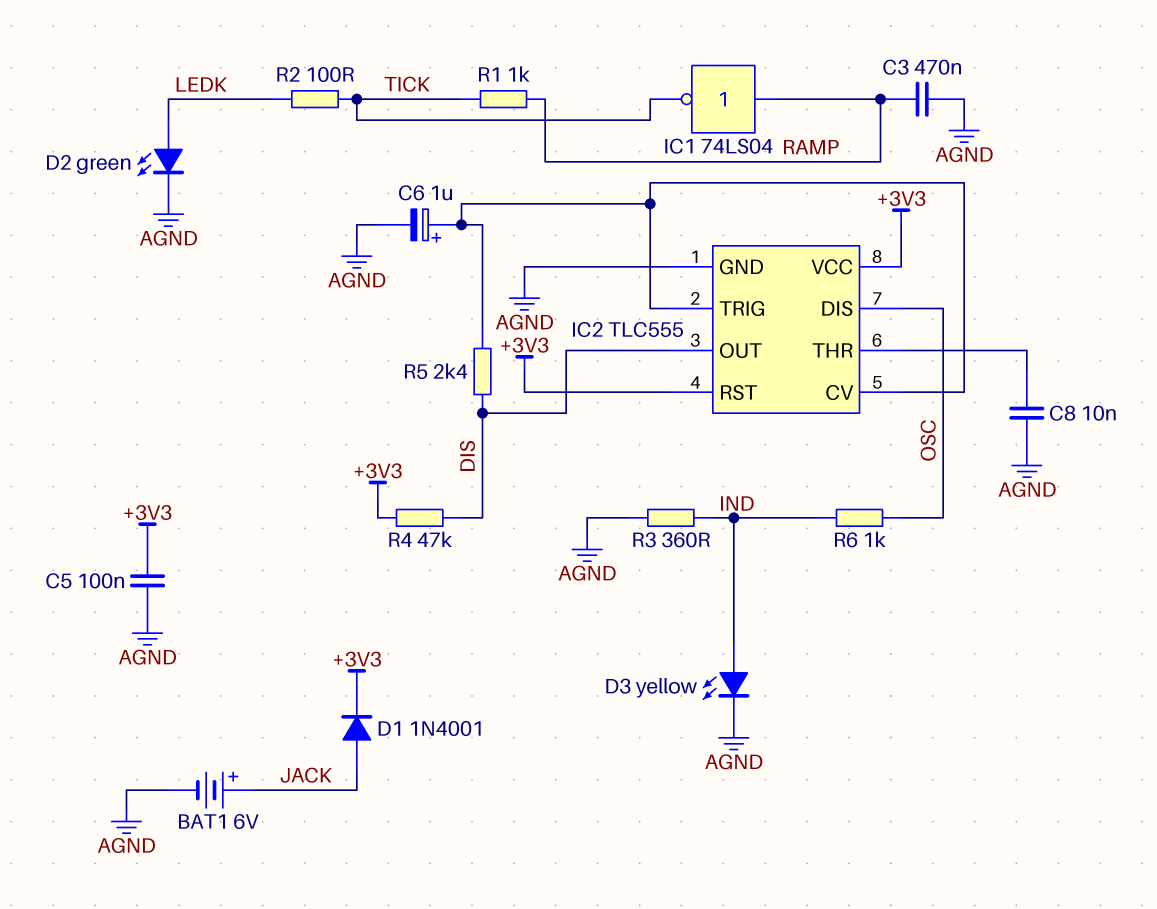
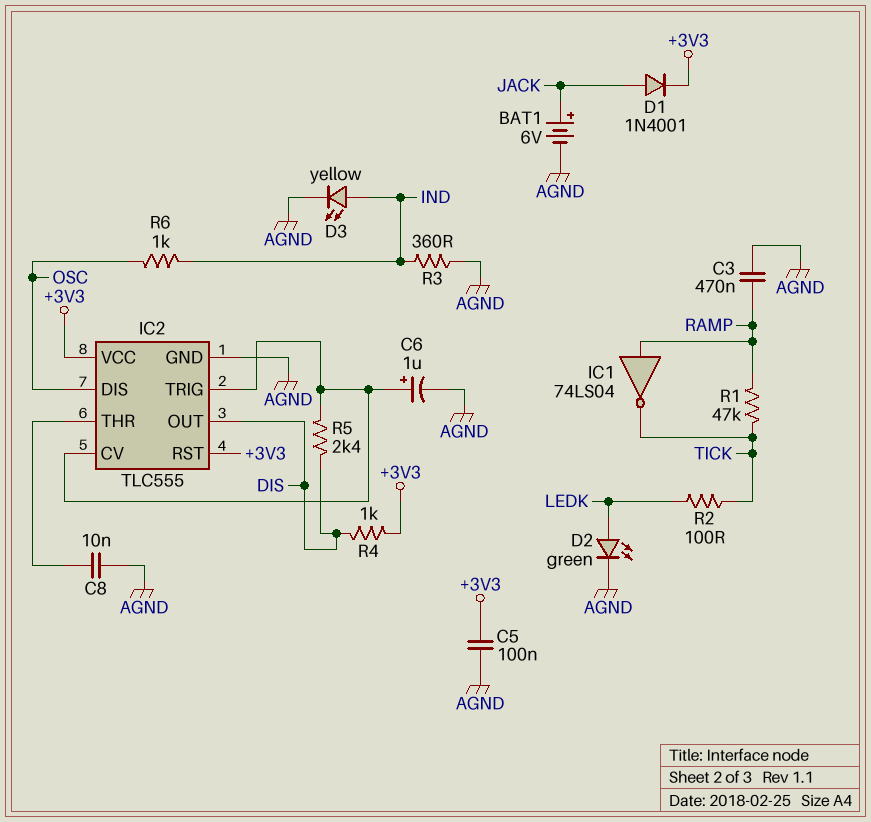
R1: 1k (RAMP, TICK) -> 47k (RAMP, TICK)
R4: 47k (+3V3, DIS) -> 1k (+3V3, DIS)

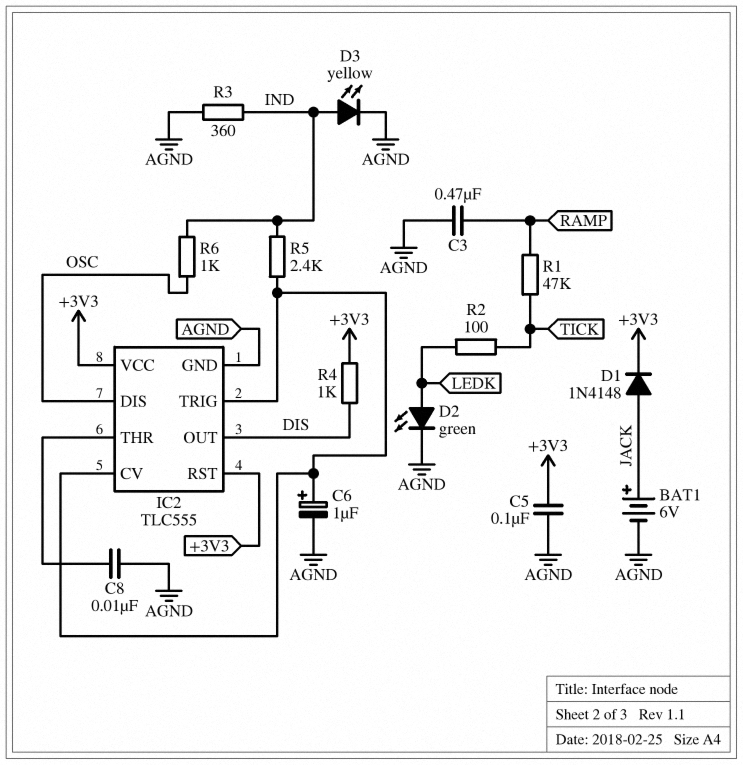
D1: diode 1N4001 (A JACK, K +3V3) -> diode 1N4148 (A JACK, K +3V3)
IC1: NOT 74LS04 (in RAMP, out TICK) -> none
R5: 2.4k (DIS, IC2/CV) -> 2.4k (IC2/CV, IND)

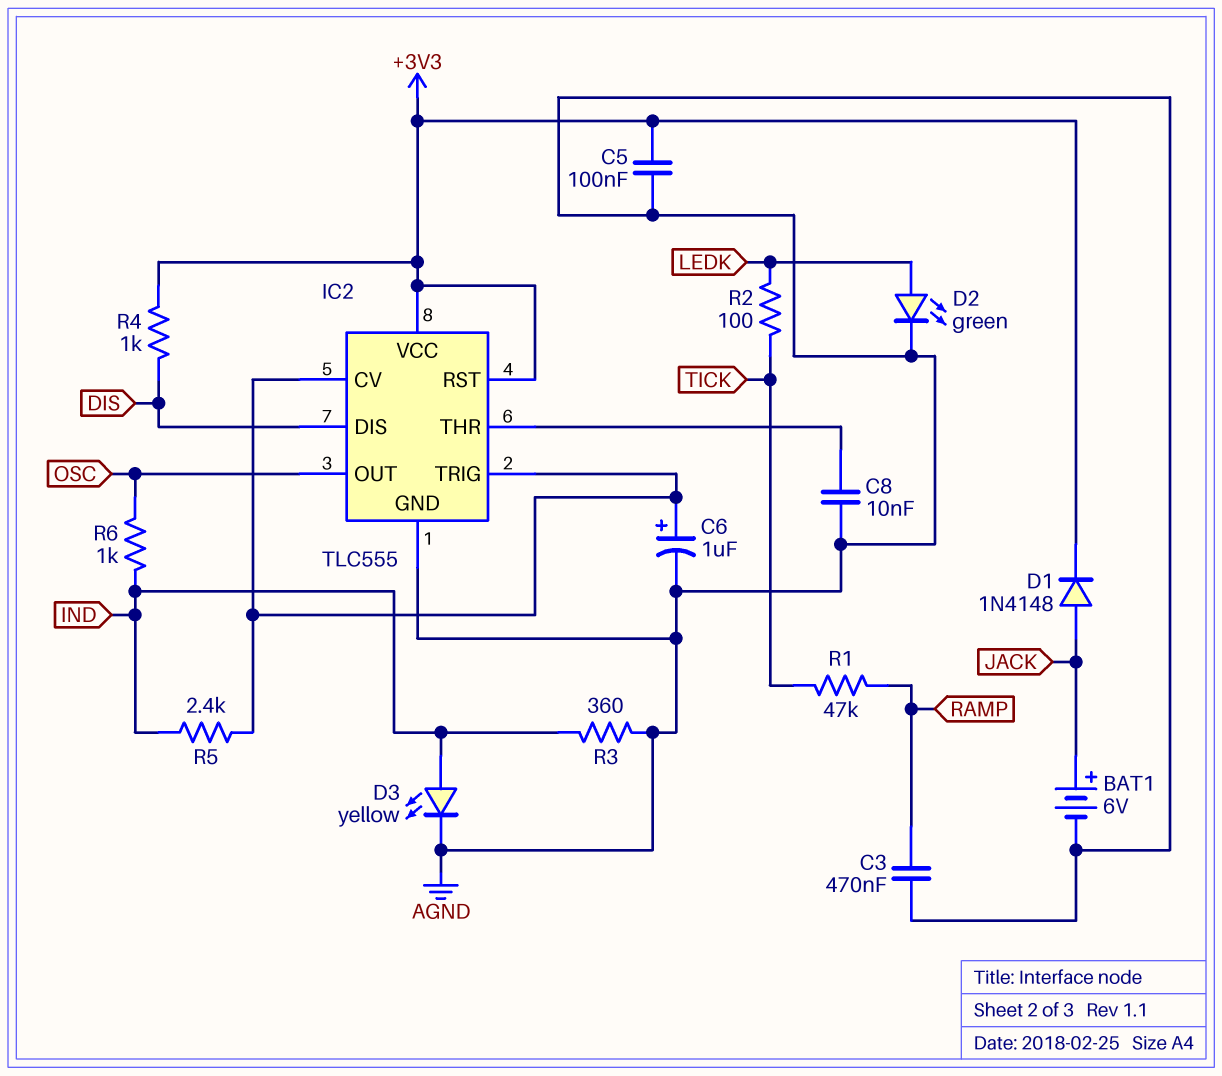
IC2 pin DIS: OSC -> DIS
IC2 pin OUT: DIS -> OSC

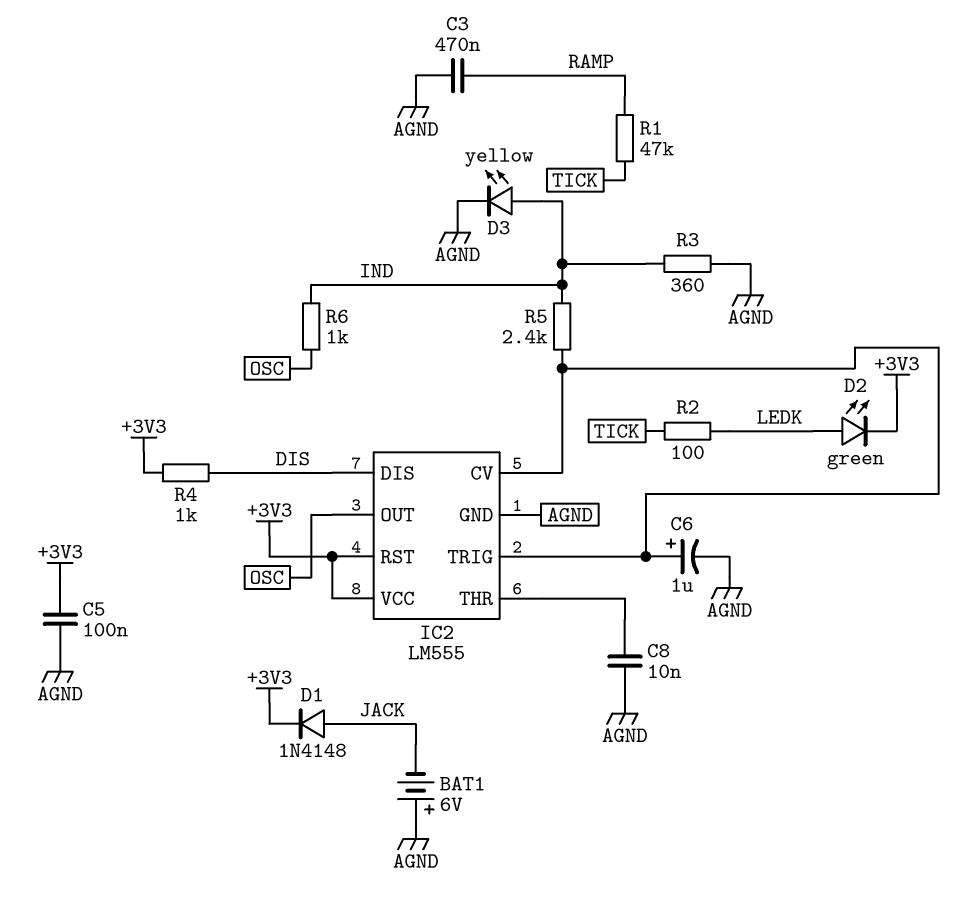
BAT1: 6V (plus JACK, minus AGND) -> 6V (plus AGND, minus JACK)
D2: LED green (A LEDK, K AGND) -> LED green (A LEDK, K +3V3)
IC2: TLC555 -> LM555

